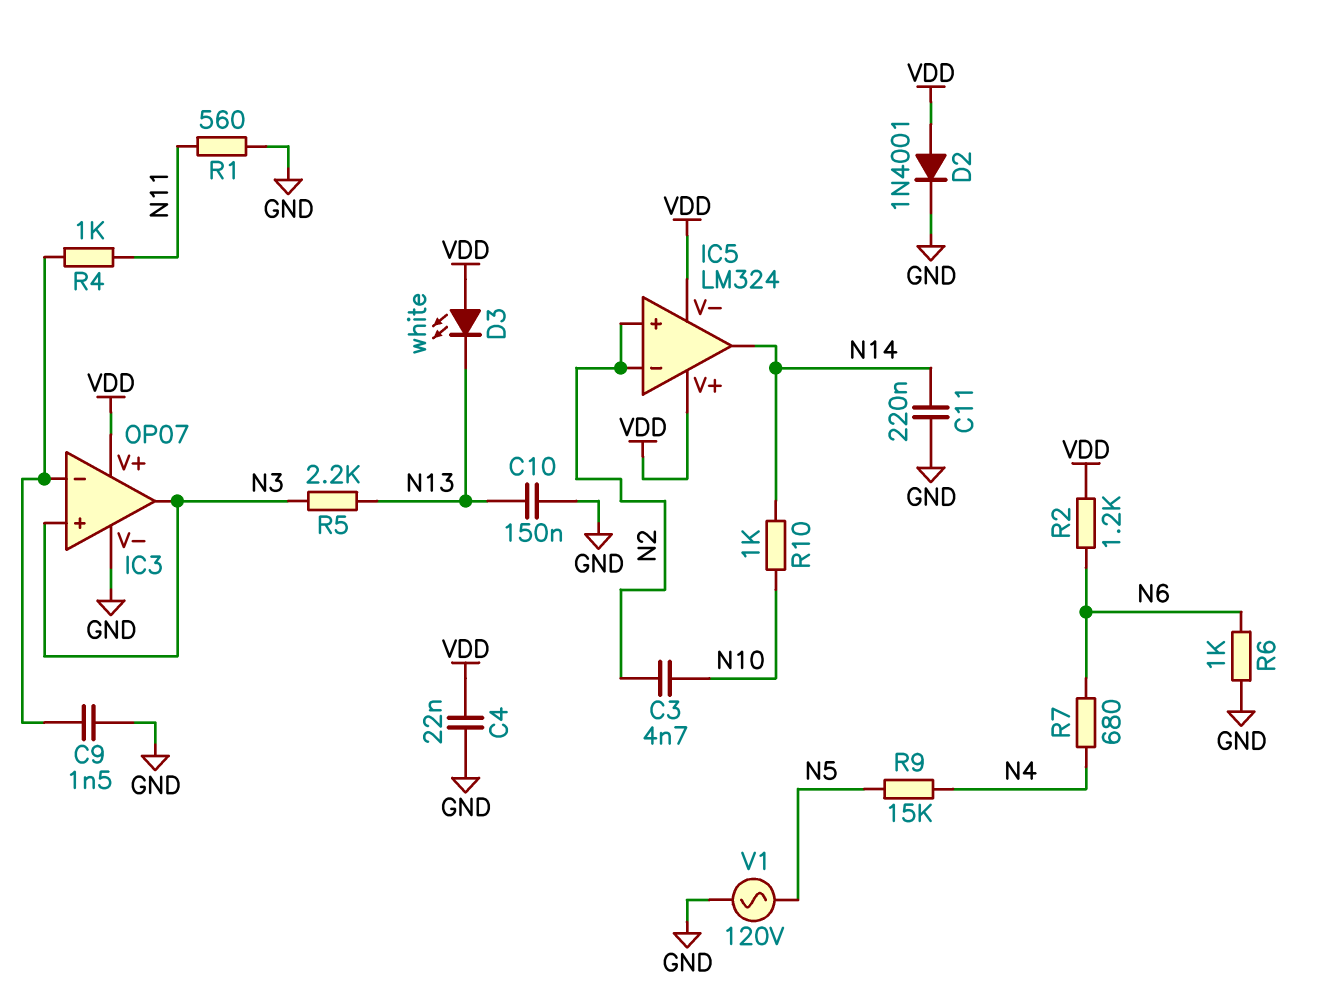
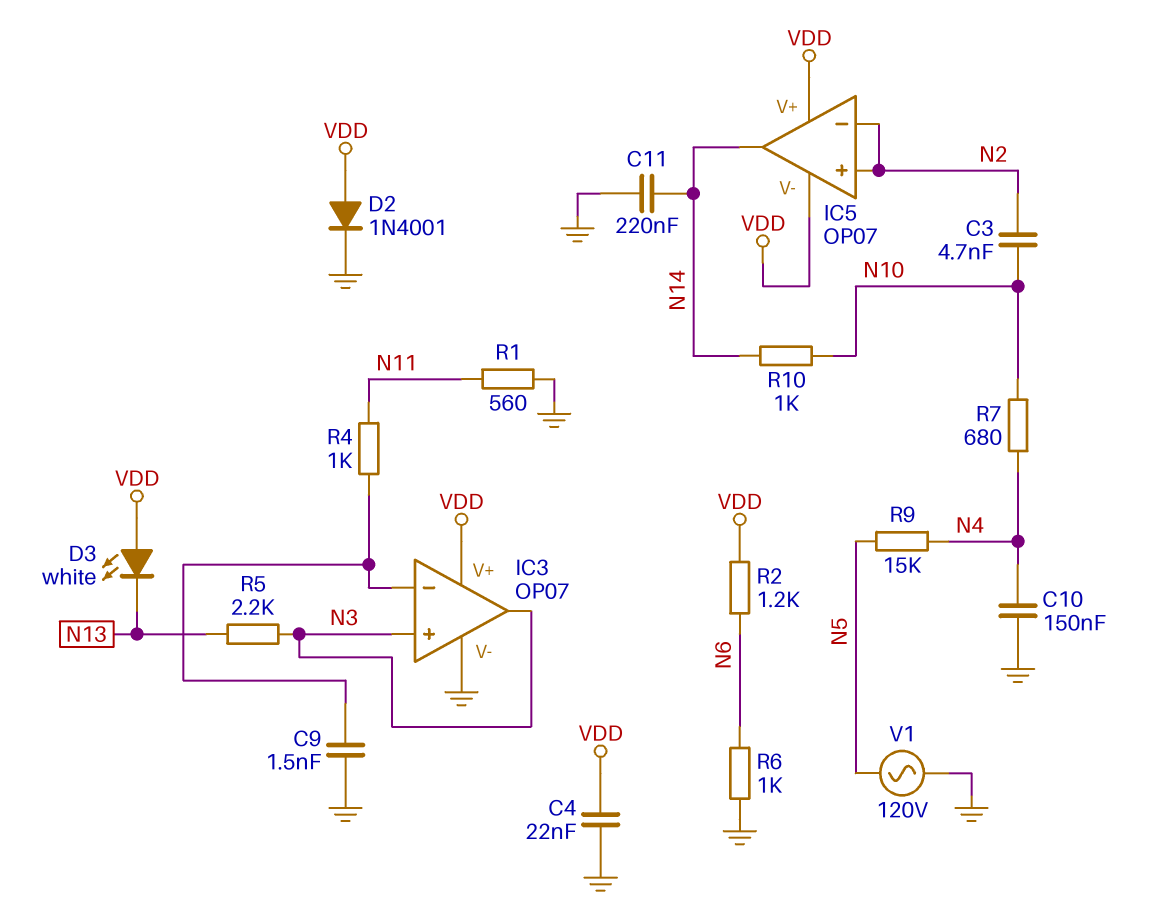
C10: 150nF (GND, N13) -> 150nF (GND, N4)
IC5: LM324 -> OP07
R7: 680 (N4, N6) -> 680 (N4, N10)

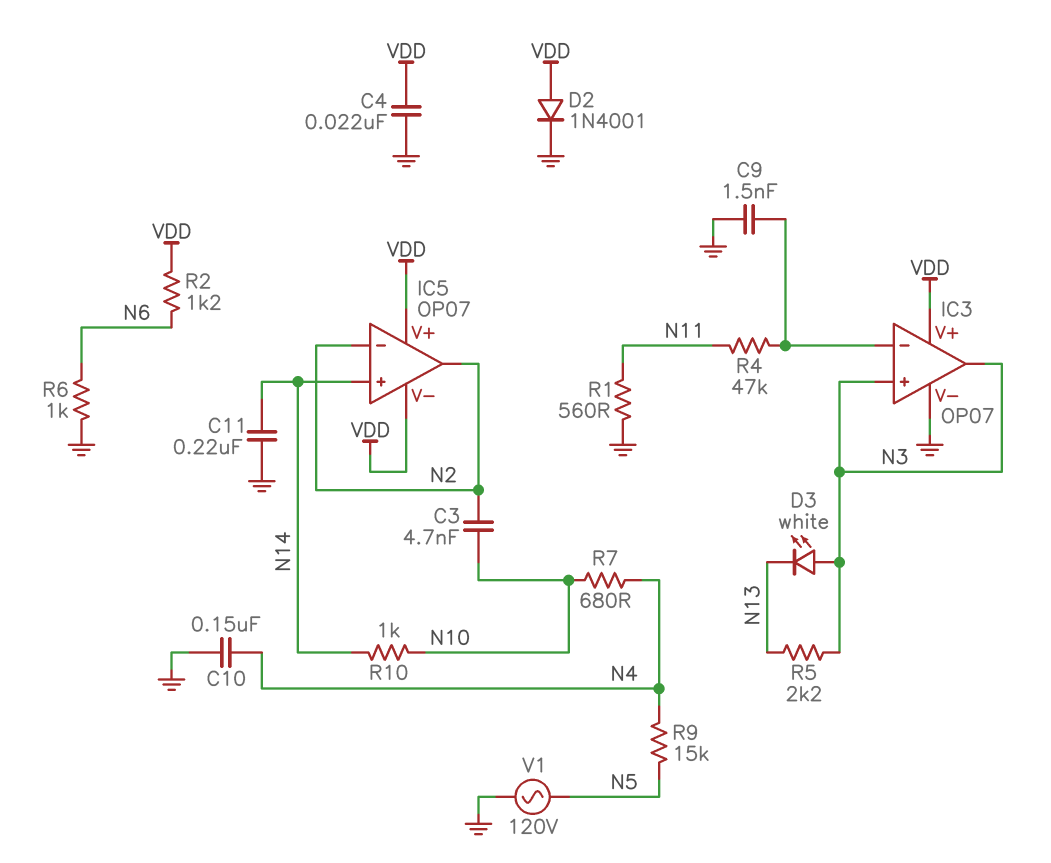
D3: LED white (A VDD, K N13) -> LED white (A N3, K N13)
IC5 pin in+: N2 -> N14
IC5 pin out: N14 -> N2
R4: 1k (IC3/in-, N11) -> 47k (IC3/in-, N11)

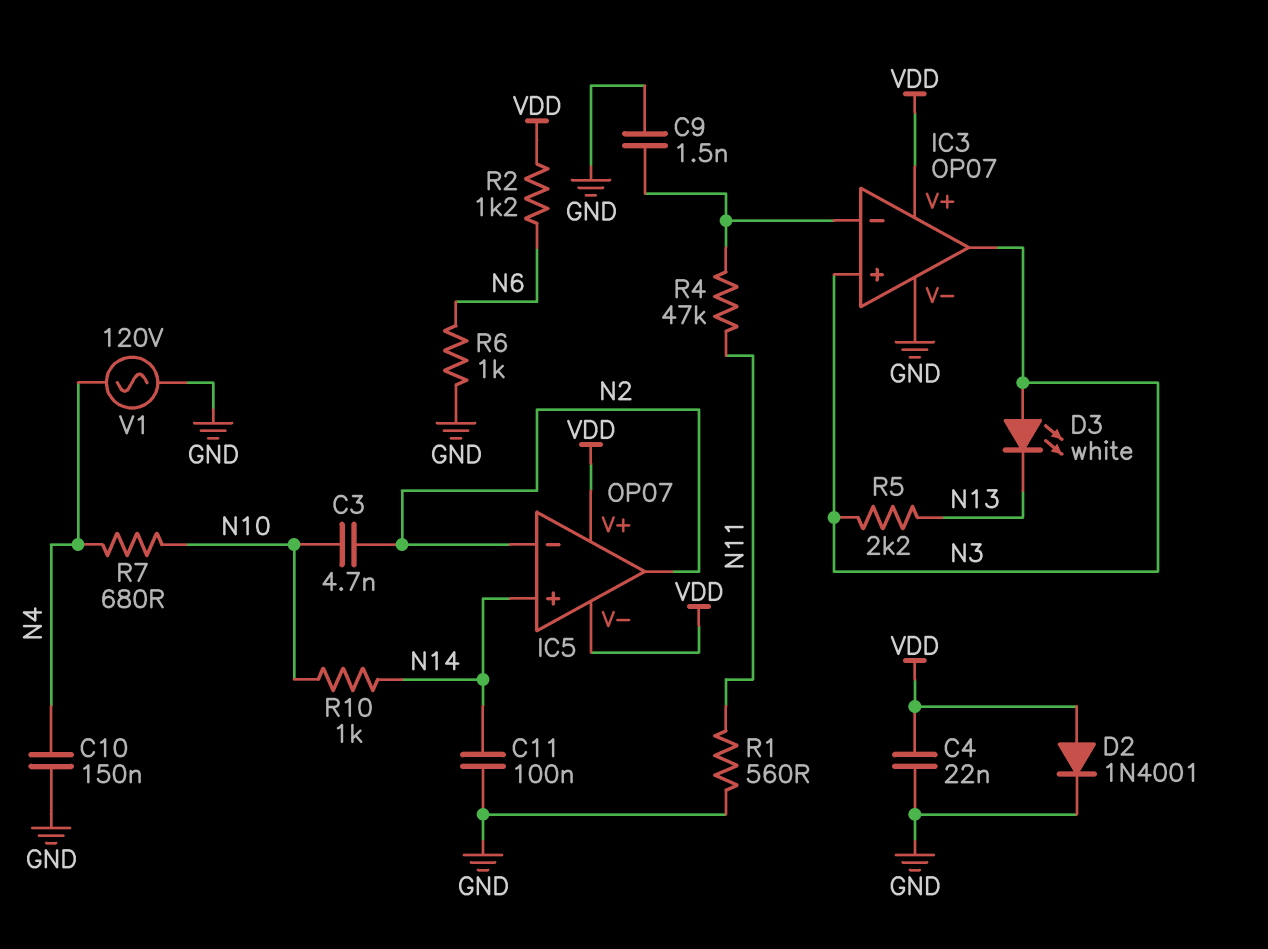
C11: 220nF (GND, N14) -> 100nF (GND, N14)
R9: 15k (N4, N5) -> none
V1: AC 120V (GND, N5) -> AC 120V (GND, N4)

